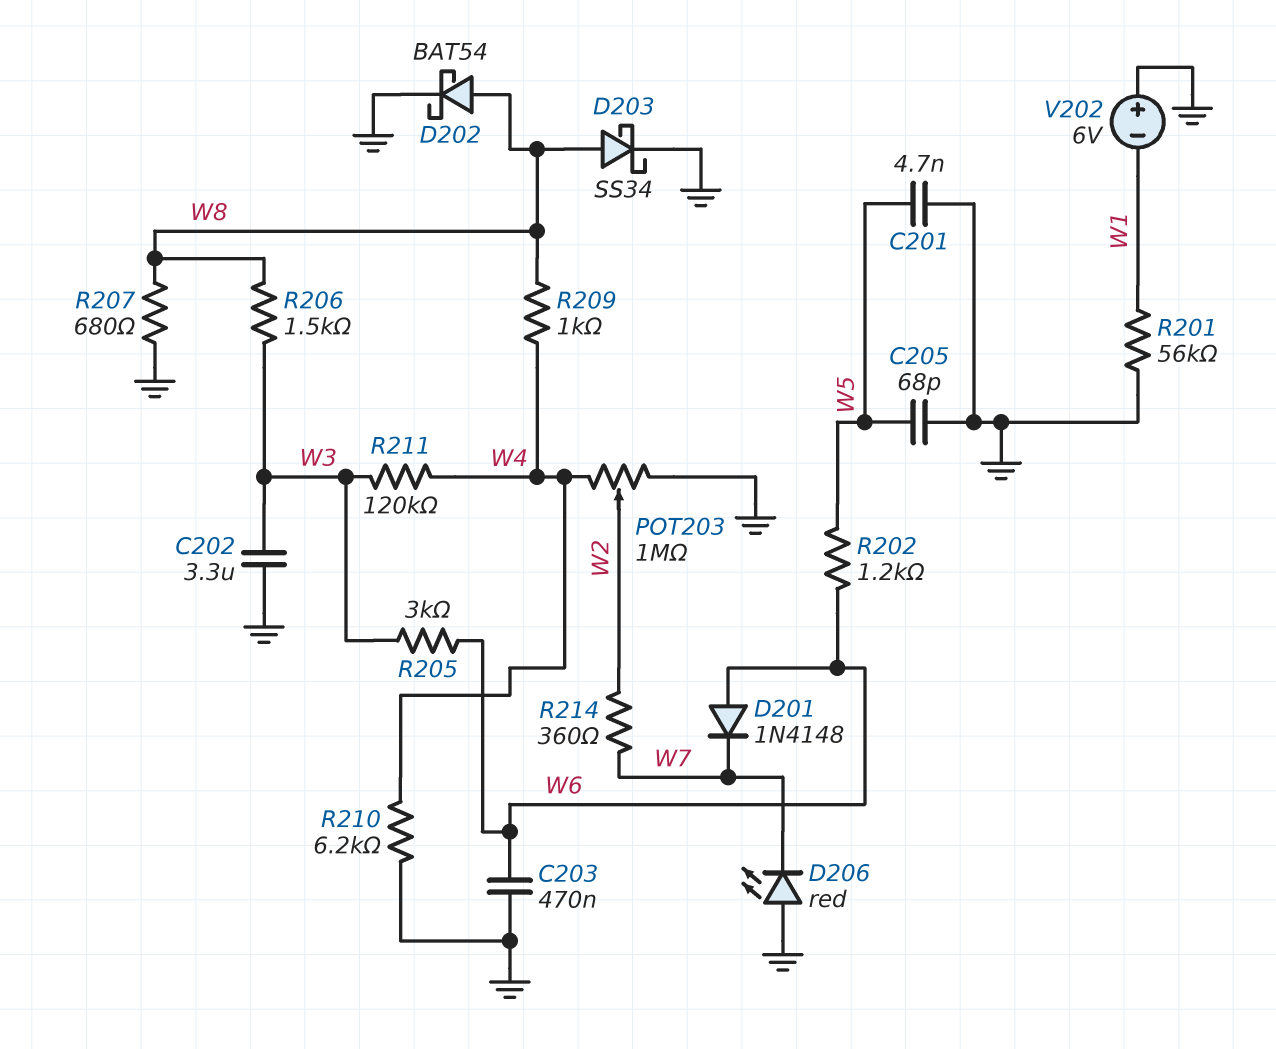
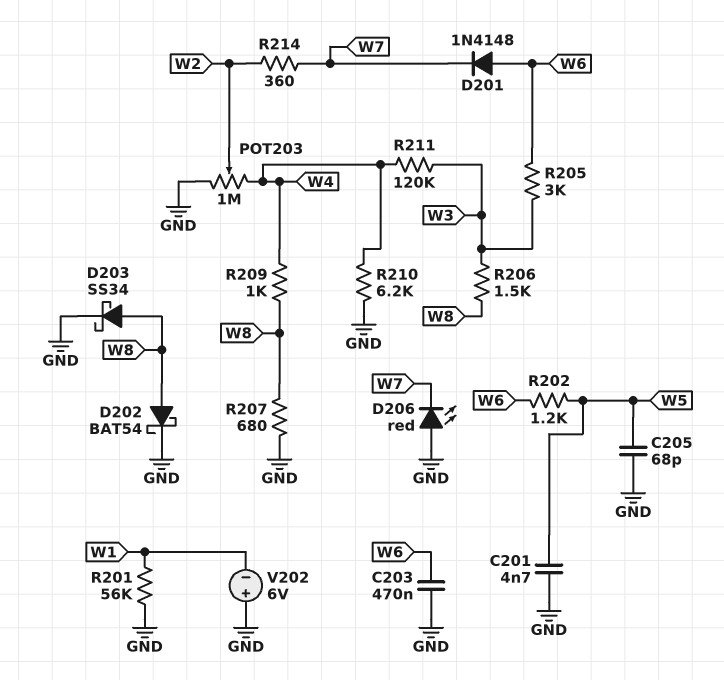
C202: 3.3uF (GND, W3) -> none

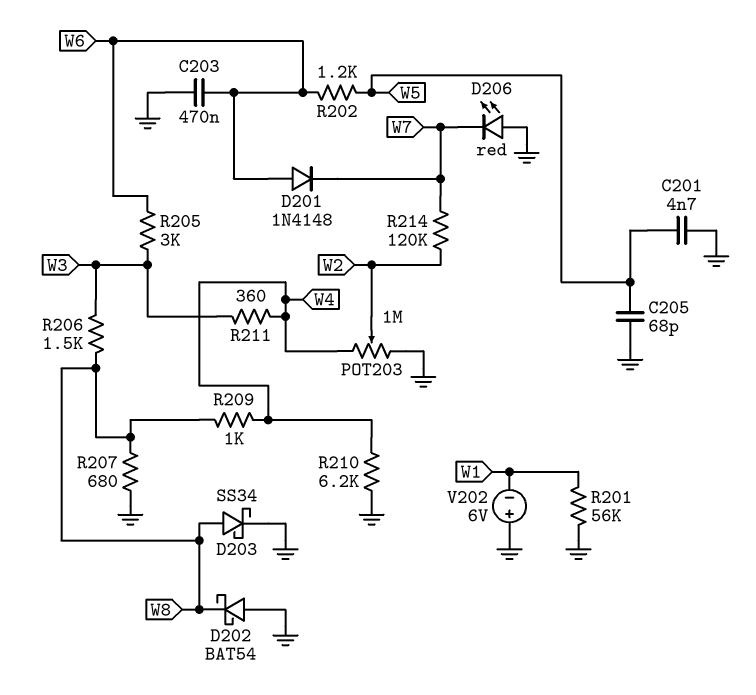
D202: schottky BAT54 (A W8, K GND) -> schottky BAT54 (A GND, K W8)
R211: 120k (W3, W4) -> 360 (W3, W4)
R214: 360 (W2, W7) -> 120k (W2, W7)

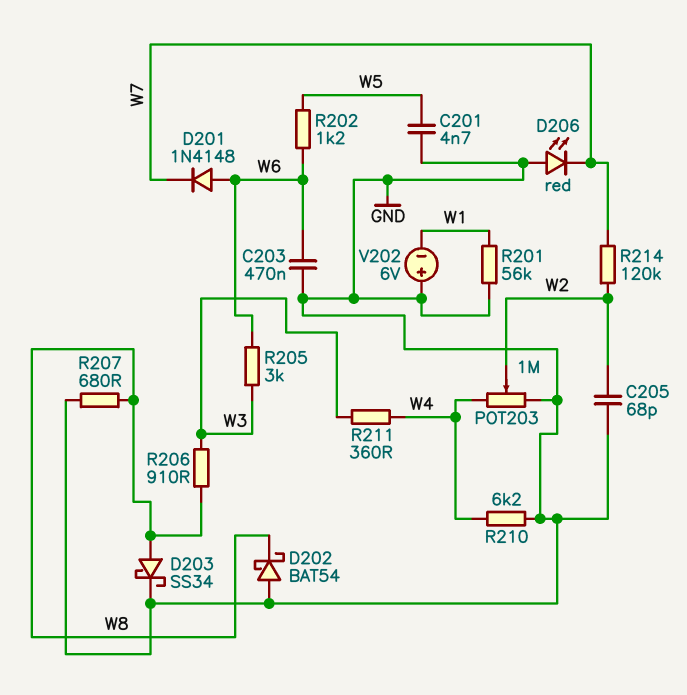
C205: 68pF (GND, W5) -> 68pF (GND, W2)
R206: 1.5k (W3, W8) -> 910 (W3, W8)
R209: 1k (W4, W8) -> none

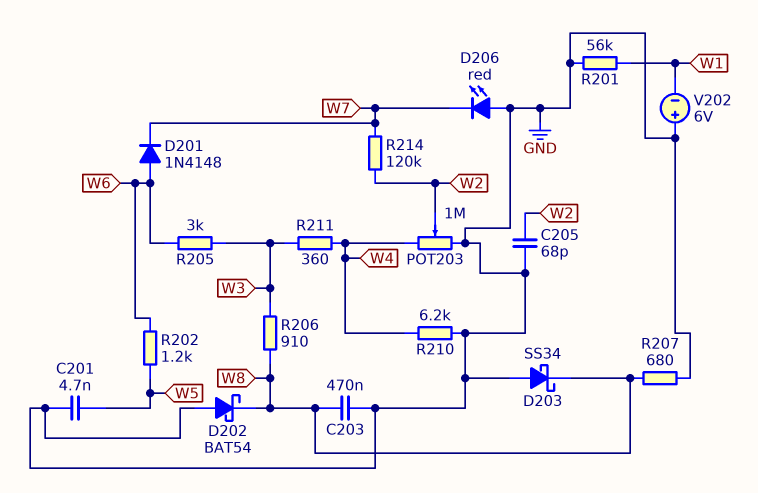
C203: 470nF (GND, W6) -> 470nF (GND, W8)
D203: schottky SS34 (A W8, K GND) -> schottky SS34 (A GND, K W8)

